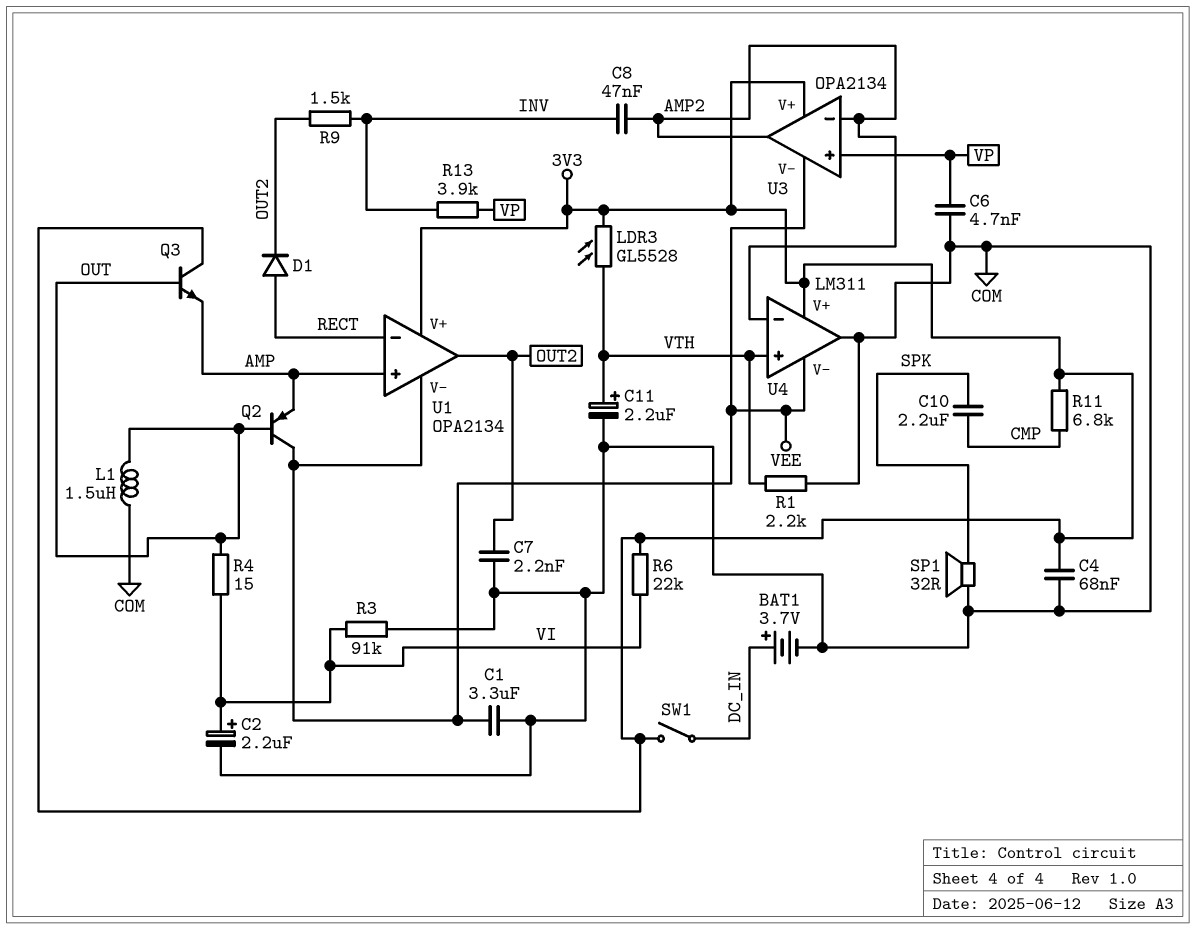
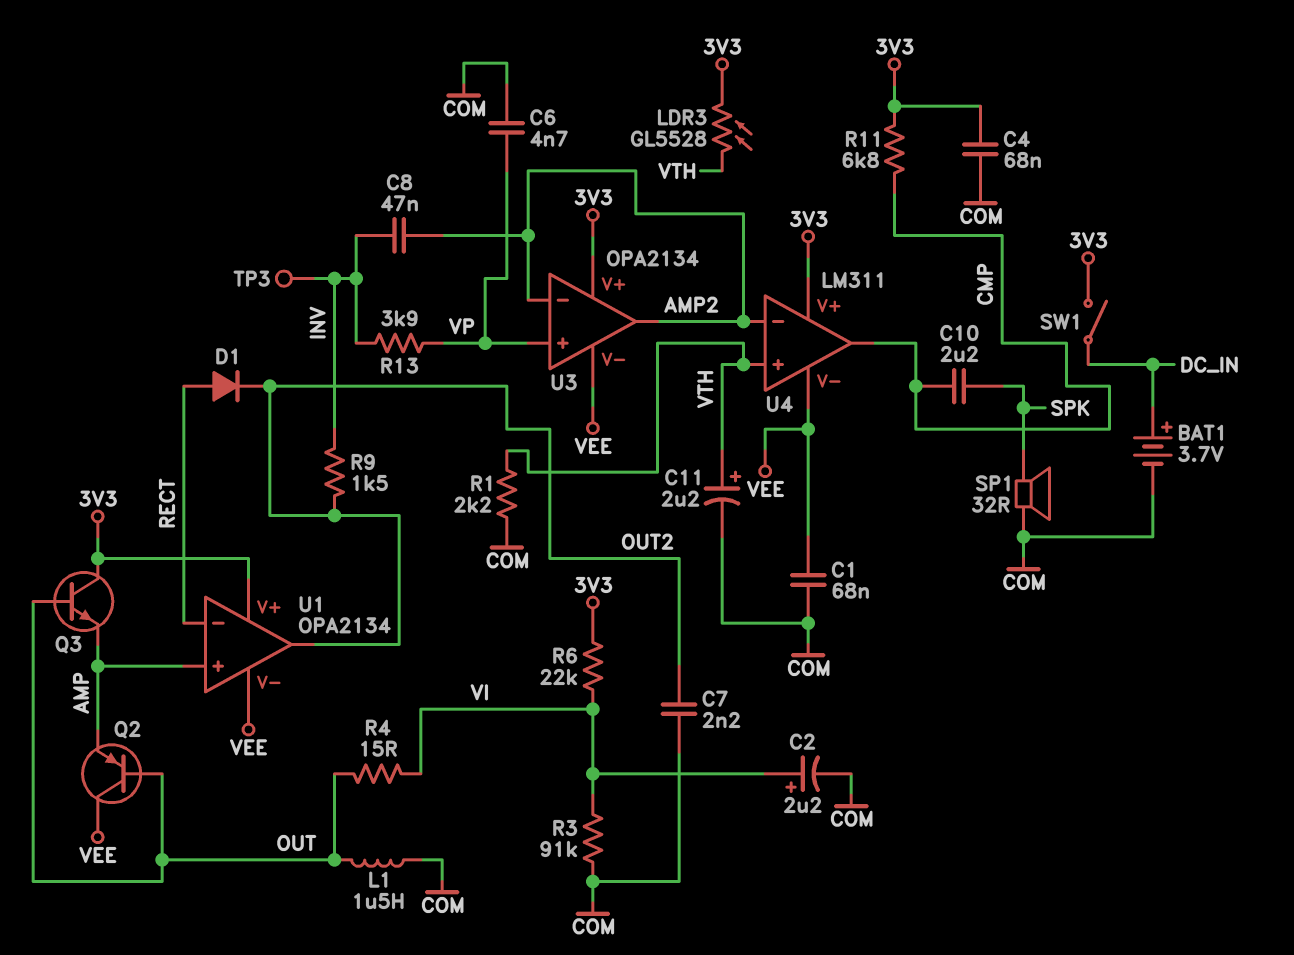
C1: 3.3uF (COM, VEE) -> 68nF (COM, VEE)
TP3: none -> test point (INV)
U4 pin out: COM -> CMP

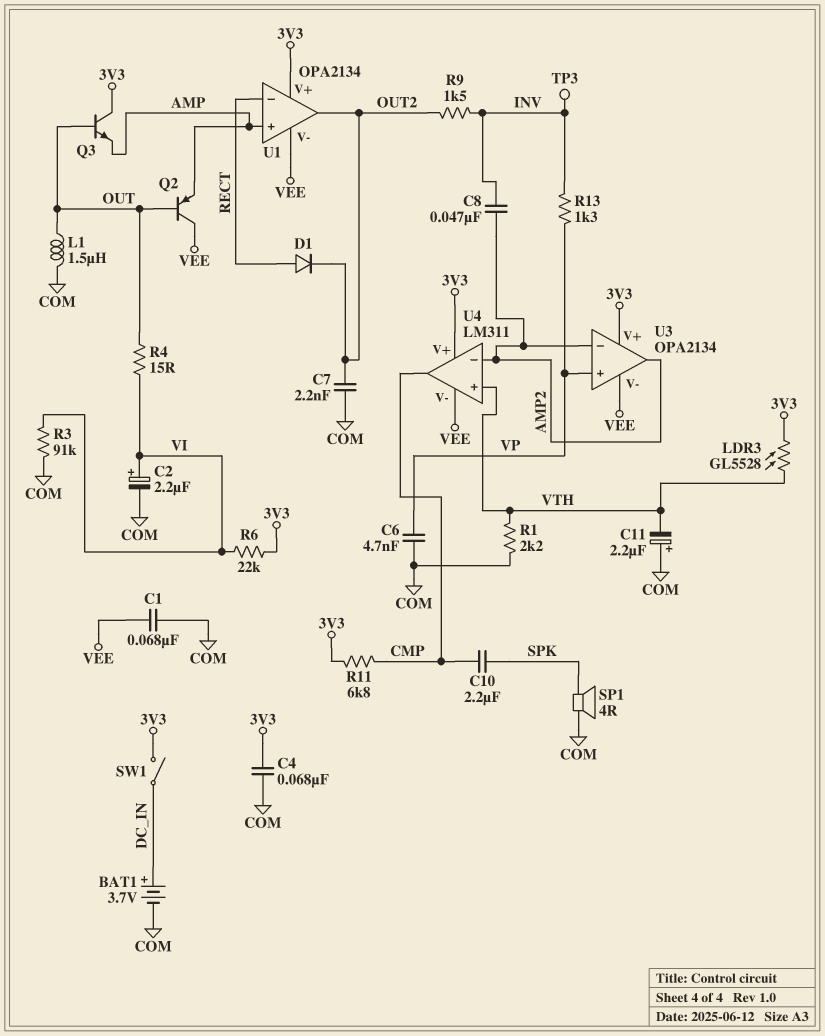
C11: 2.2uF (plus VTH, minus COM) -> 2.2uF (plus COM, minus VTH)
R13: 3.9k (INV, VP) -> 1.3k (INV, VP)
SP1: speaker 32R (COM, SPK) -> speaker 4R (COM, SPK)

